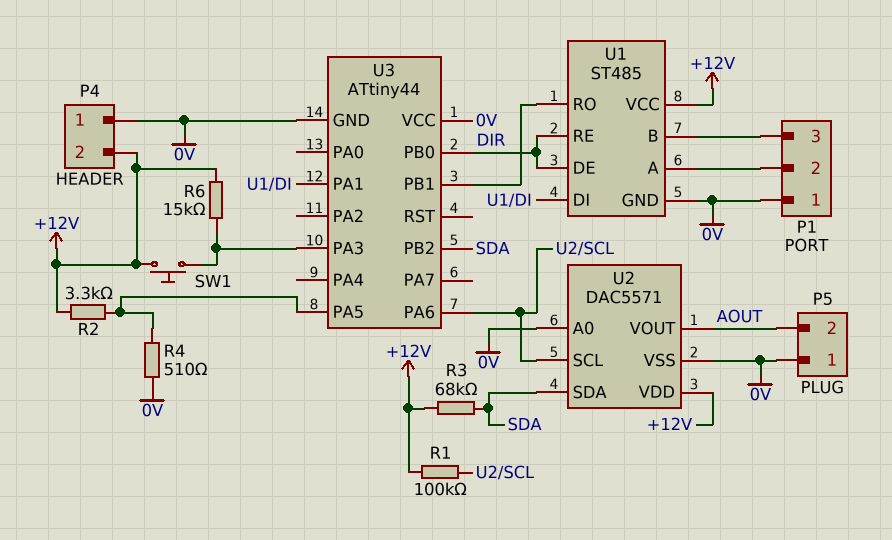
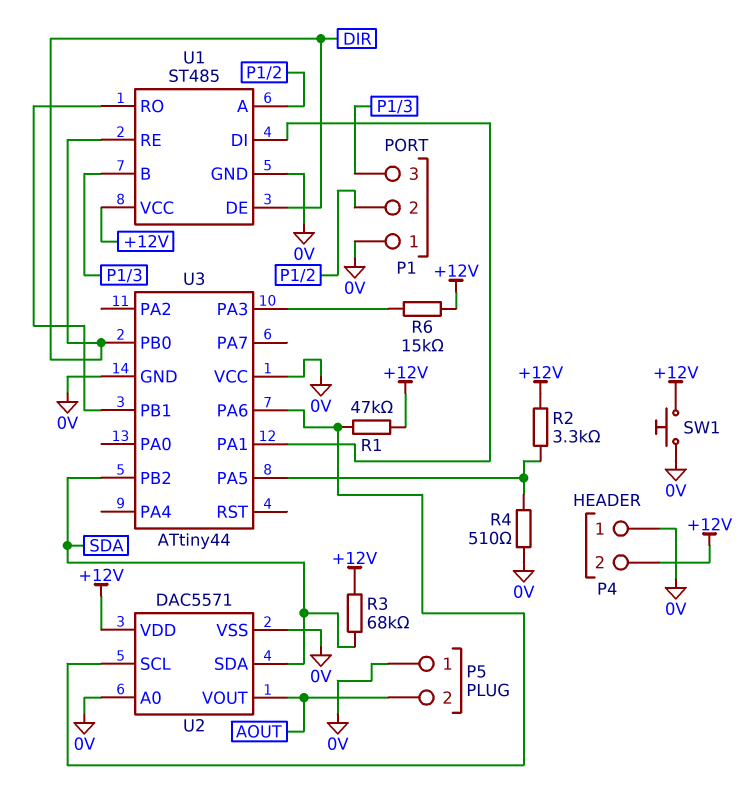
R1: 100k (+12V, U2/SCL) -> 47k (+12V, U2/SCL)
SW1: button (+12V, U3/PA3) -> button (+12V, 0V)

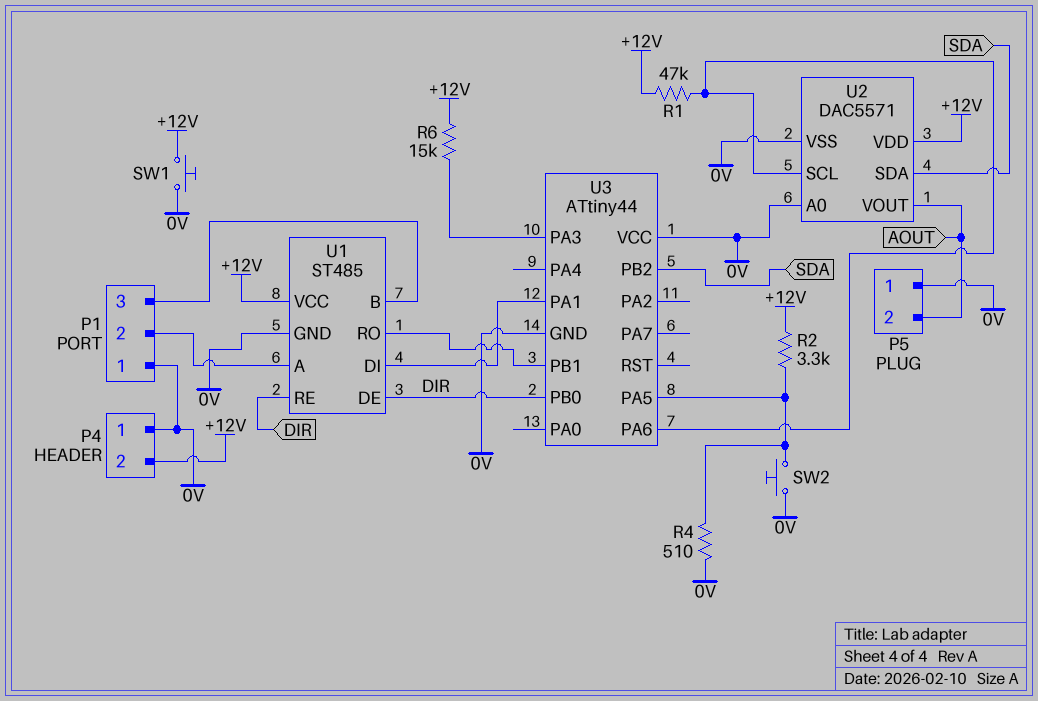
R3: 68k (+12V, SDA) -> none
SW2: none -> button (0V, U3/PA5)

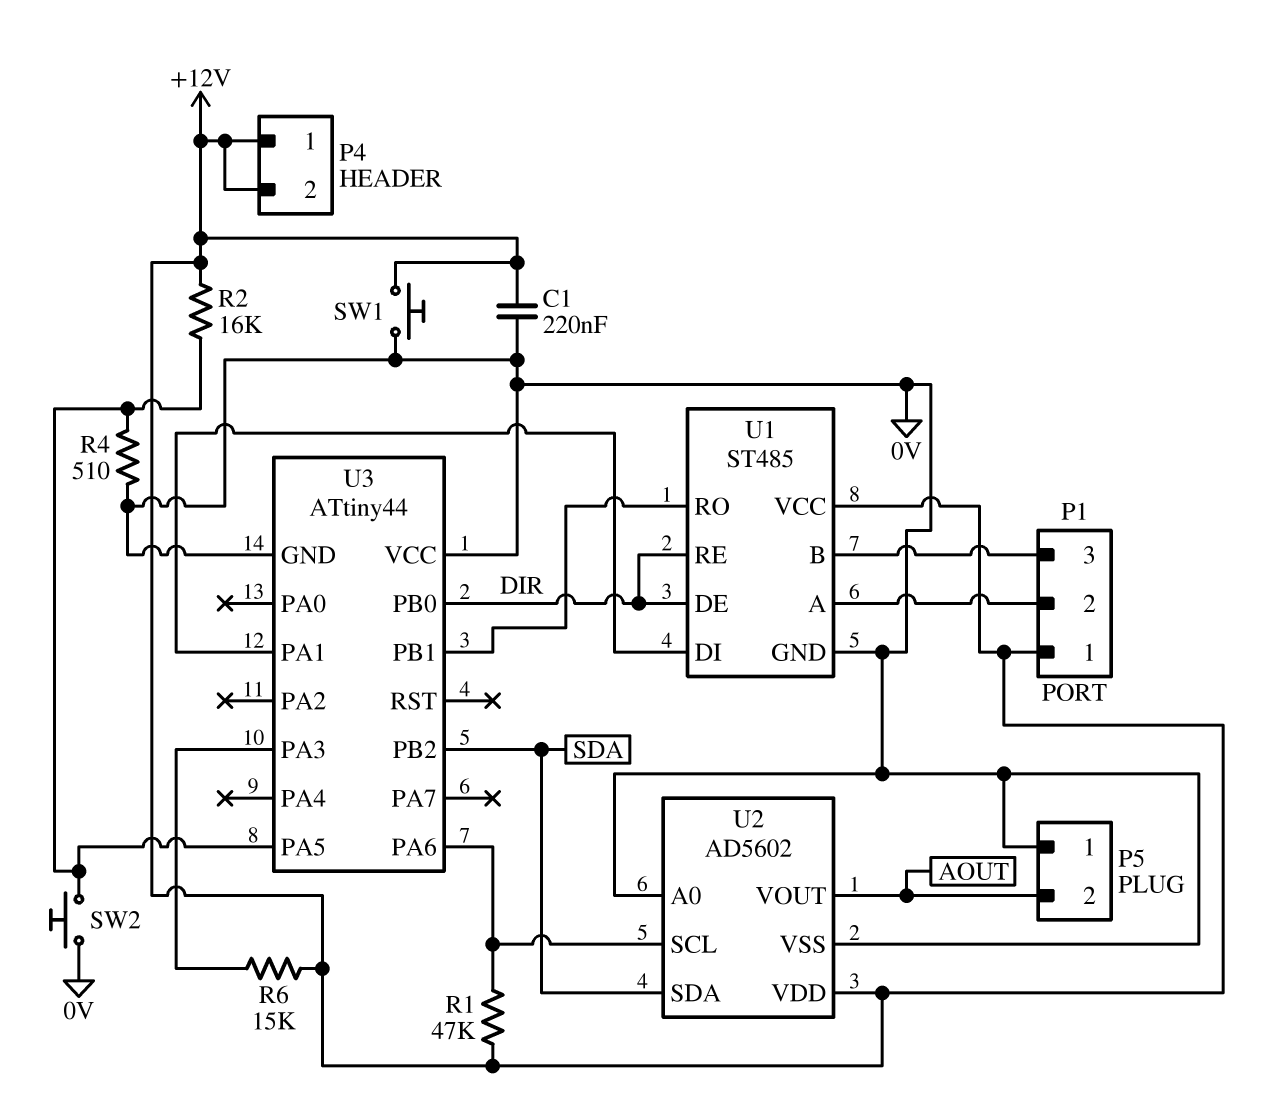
C1: none -> 220nF (+12V, 0V)
P1 pin 1: 0V -> +12V
P4 pin 1: 0V -> +12V
R2: 3.3k (+12V, U3/PA5) -> 16k (+12V, U3/PA5)
U2: DAC5571 -> AD5602

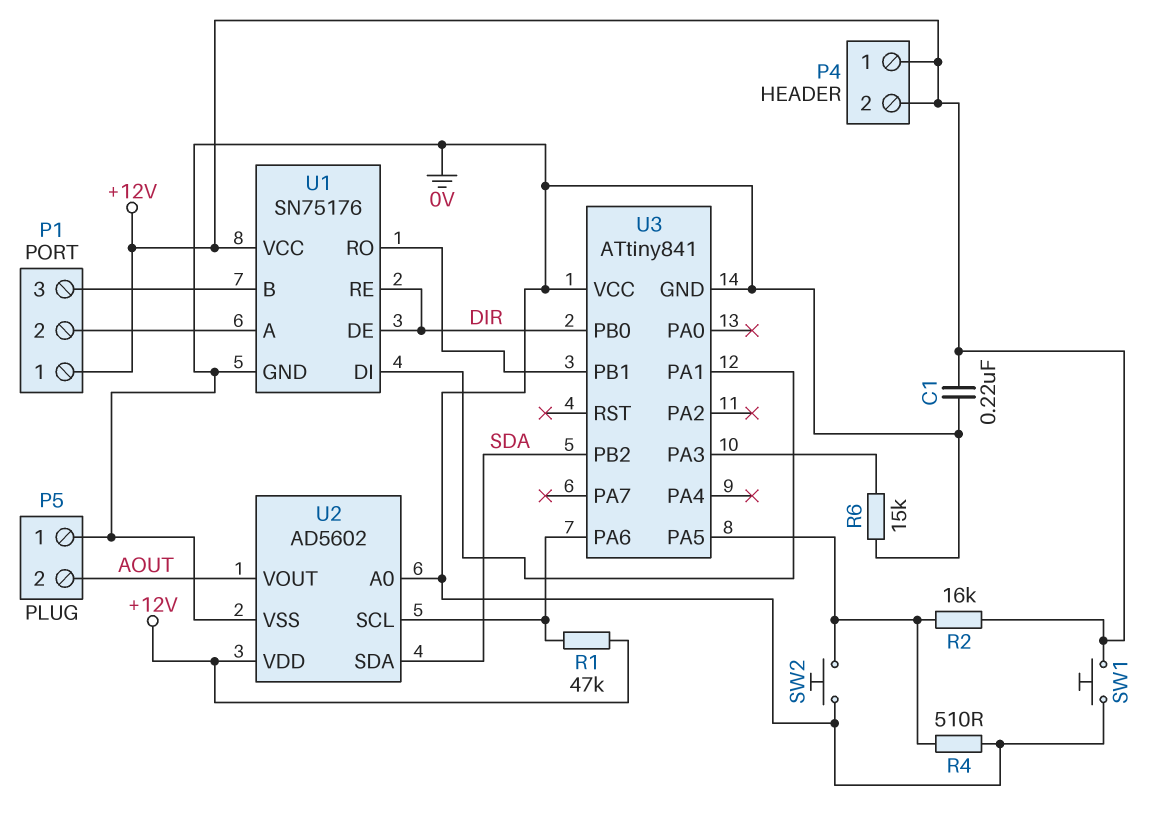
R6: 15k (+12V, U3/PA3) -> 15k (0V, U3/PA3)
U1: ST485 -> SN75176
U3: ATtiny44 -> ATtiny841

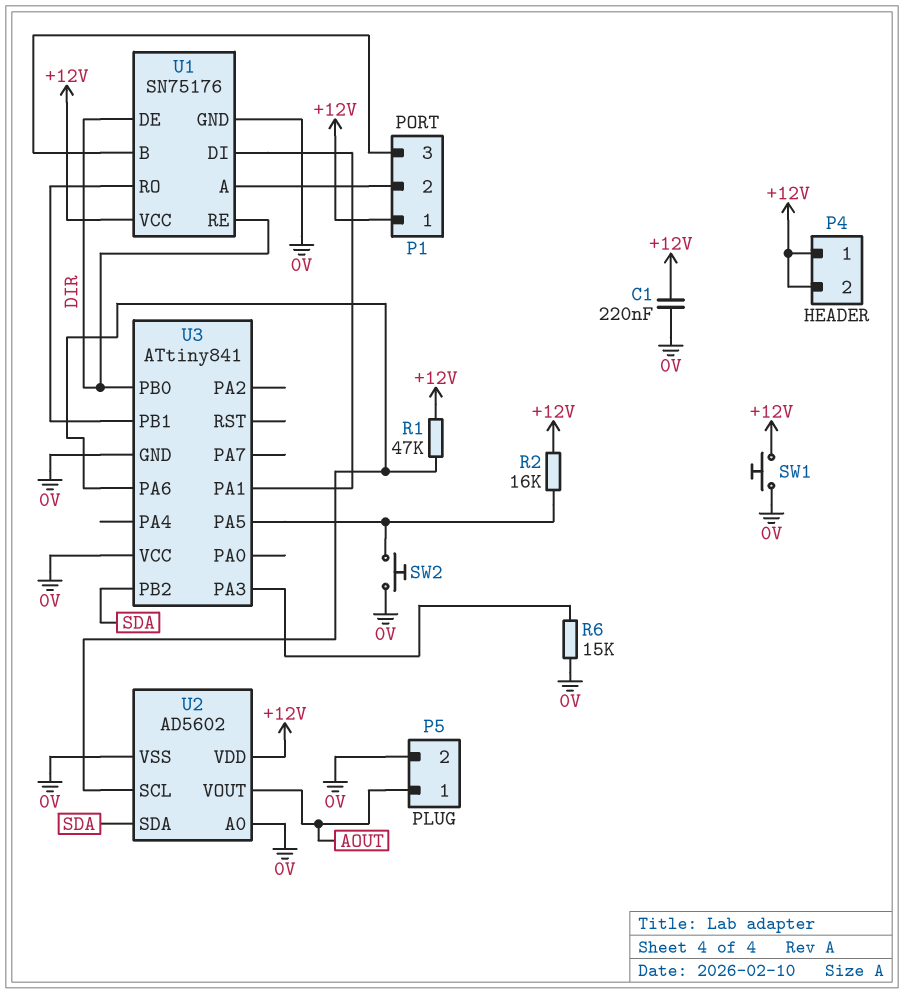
P5 pin 1: 0V -> AOUT
P5 pin 2: AOUT -> 0V
R4: 510 (0V, U3/PA5) -> none

